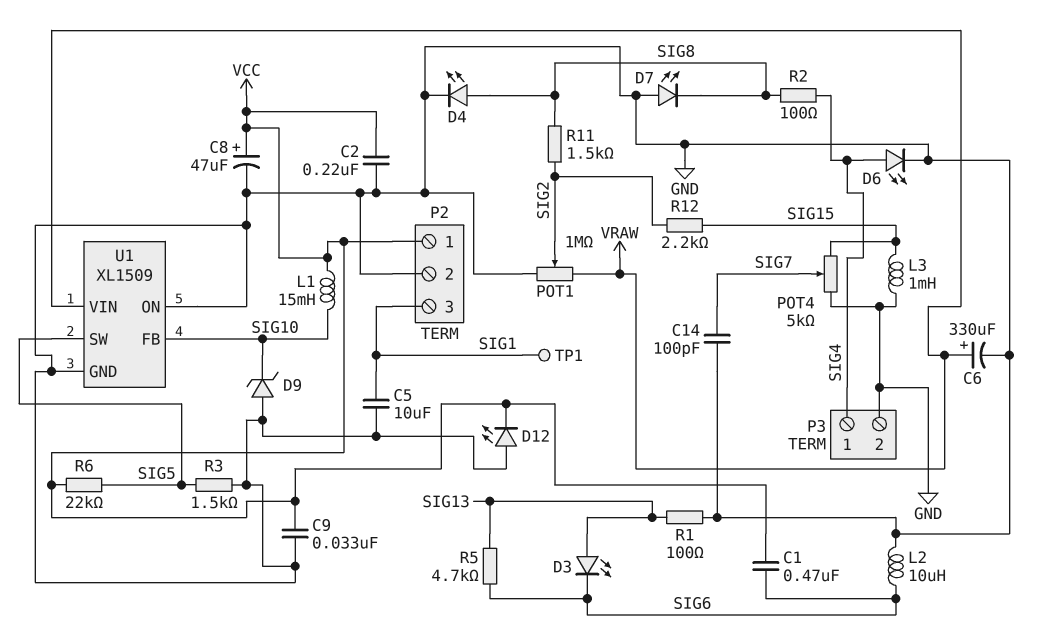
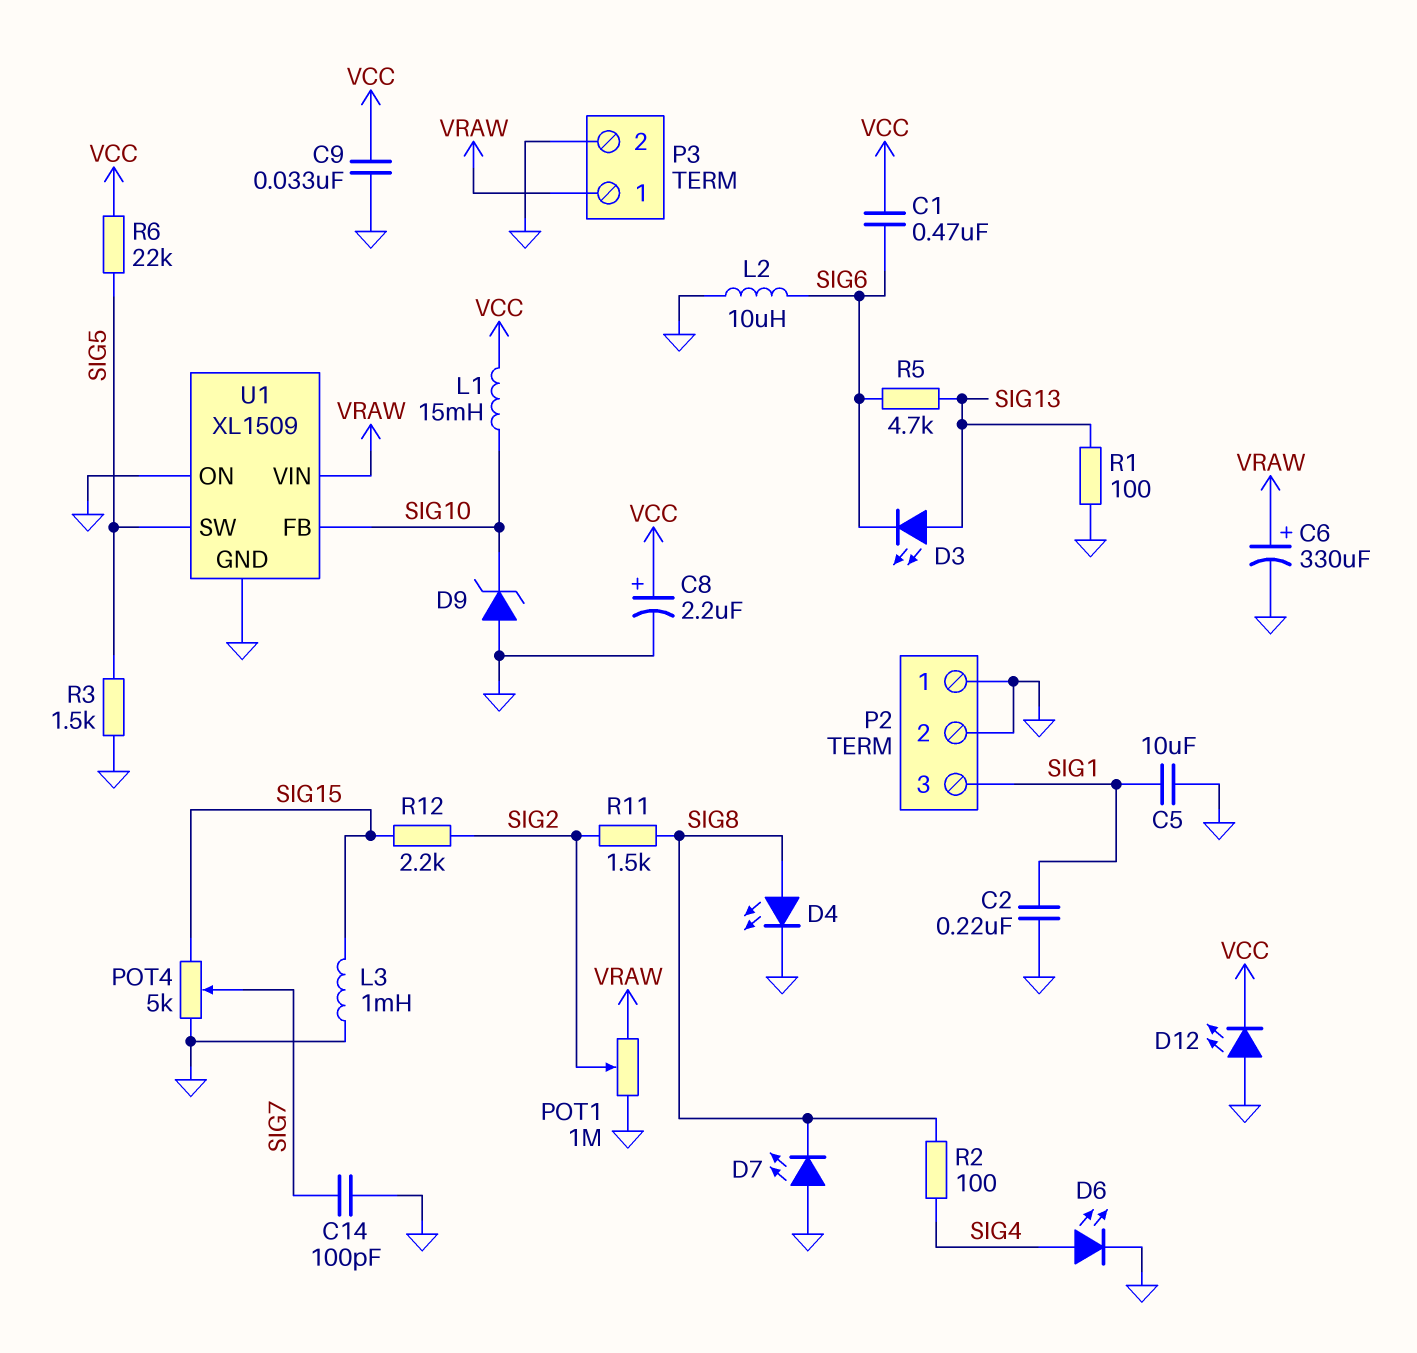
C2: 220nF (GND, VCC) -> 220nF (GND, SIG1)
C8: 47uF (plus VCC, minus GND) -> 2.2uF (plus VCC, minus GND)
P2 pin 1: VCC -> GND
P3 pin 1: SIG4 -> VRAW
TP1: test point (SIG1) -> none

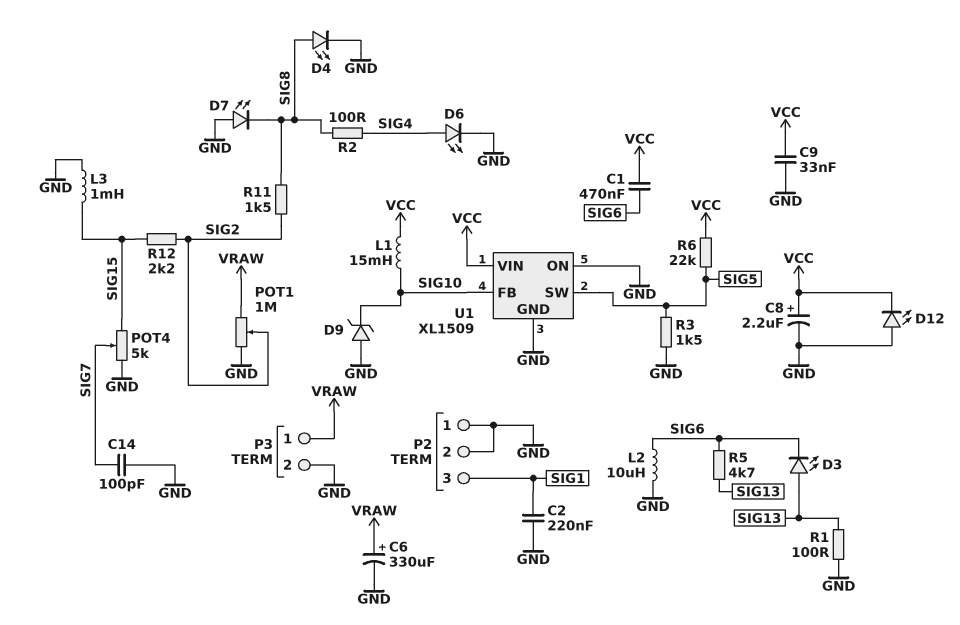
C5: 10uF (GND, SIG1) -> none
U1 pin VIN: VRAW -> VCC

